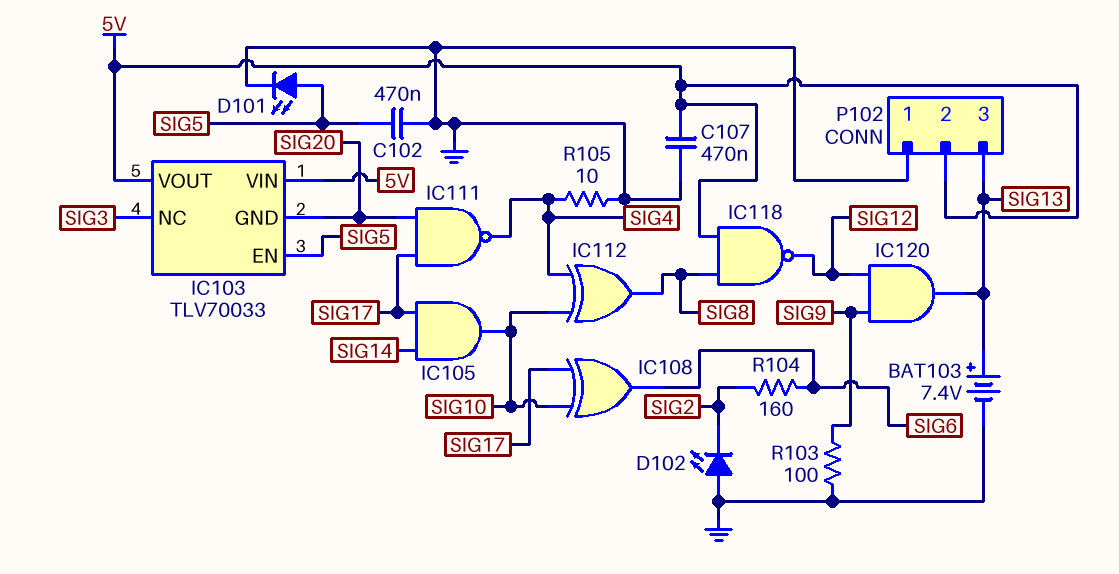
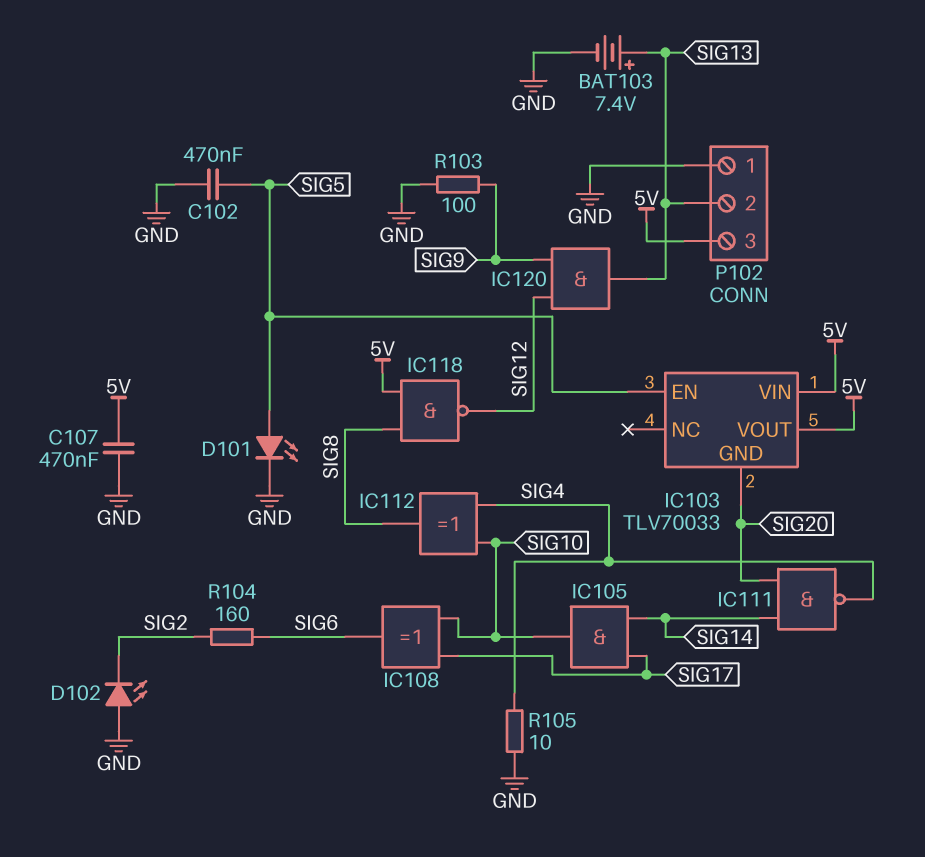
IC103 pin NC: SIG3 -> none
IC111: NAND (in SIG17, in SIG20, out SIG4) -> NAND (in SIG14, in SIG20, out SIG4)
P102 pin 2: 5V -> SIG13
P102 pin 3: SIG13 -> 5V

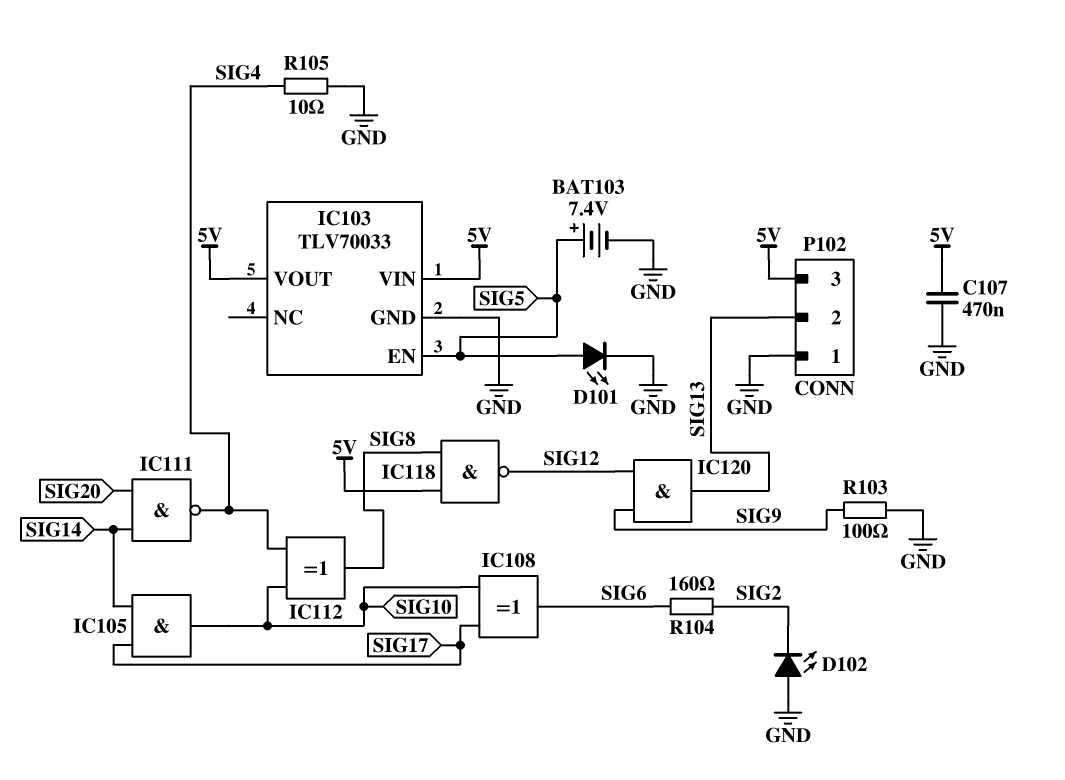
BAT103: 7.4V (plus SIG13, minus GND) -> 7.4V (plus SIG5, minus GND)
C102: 470nF (GND, SIG5) -> none
IC103 pin GND: SIG20 -> GND

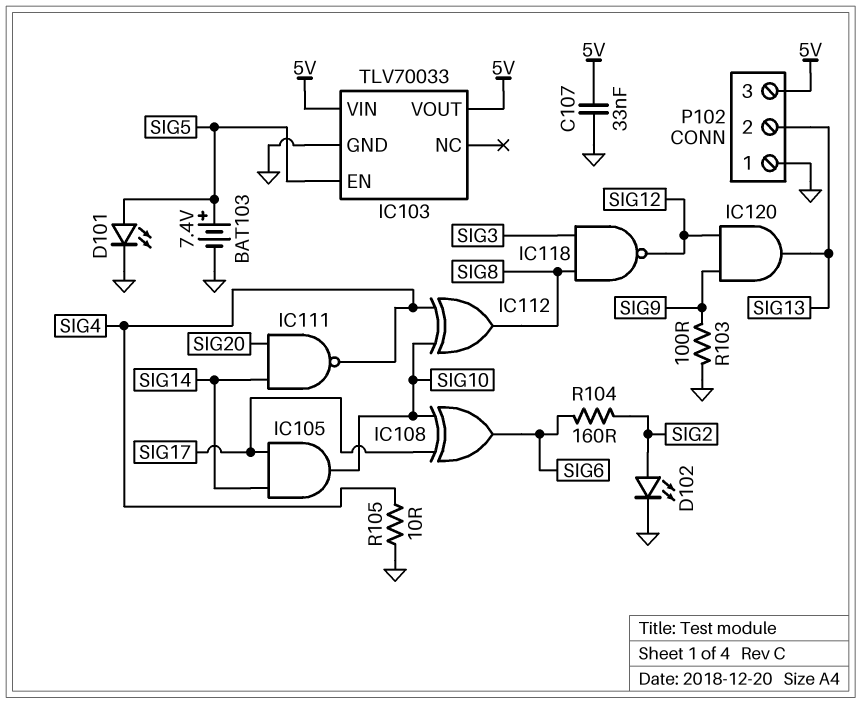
C107: 470nF (5V, GND) -> 33nF (5V, GND)
D102: LED (A GND, K SIG2) -> LED (A SIG2, K GND)
IC118: NAND (in 5V, in SIG8, out SIG12) -> NAND (in SIG3, in SIG8, out SIG12)

